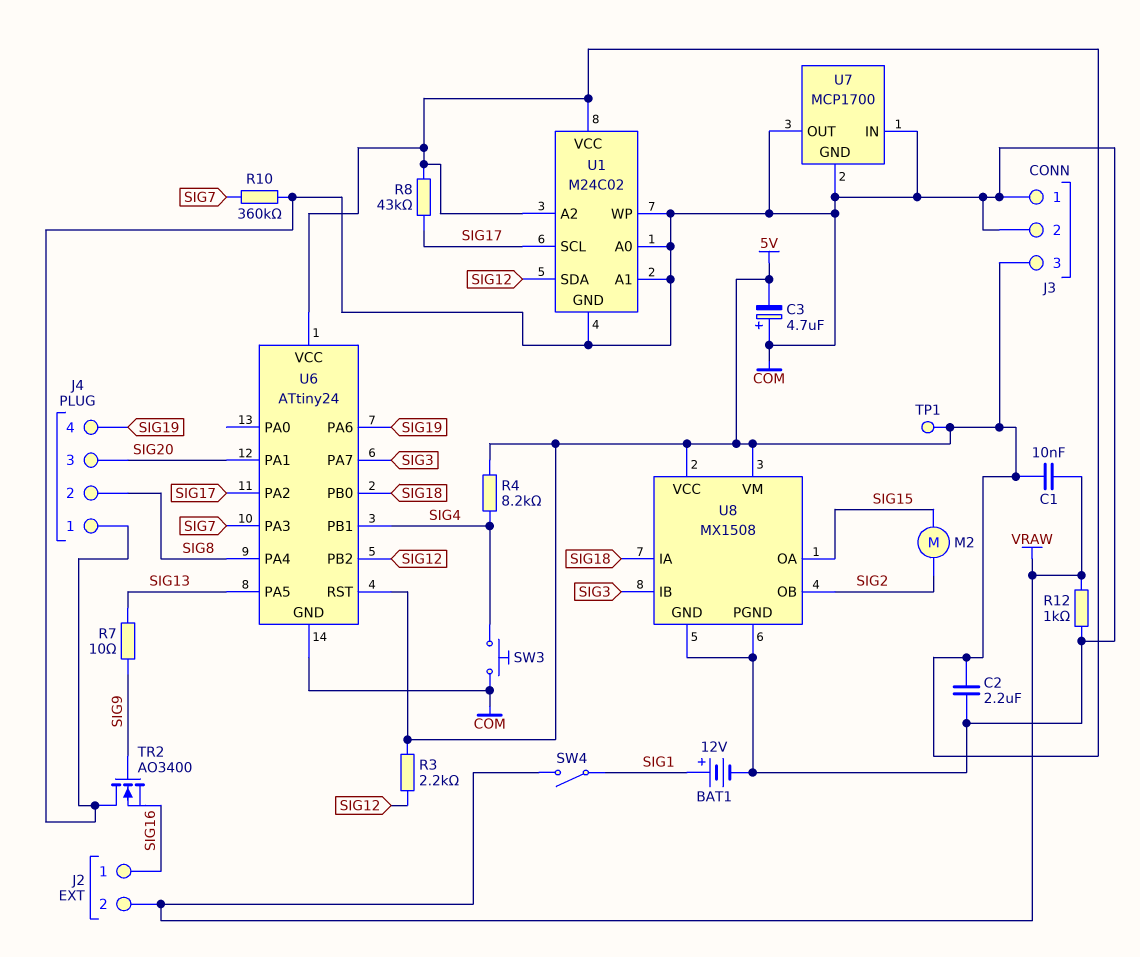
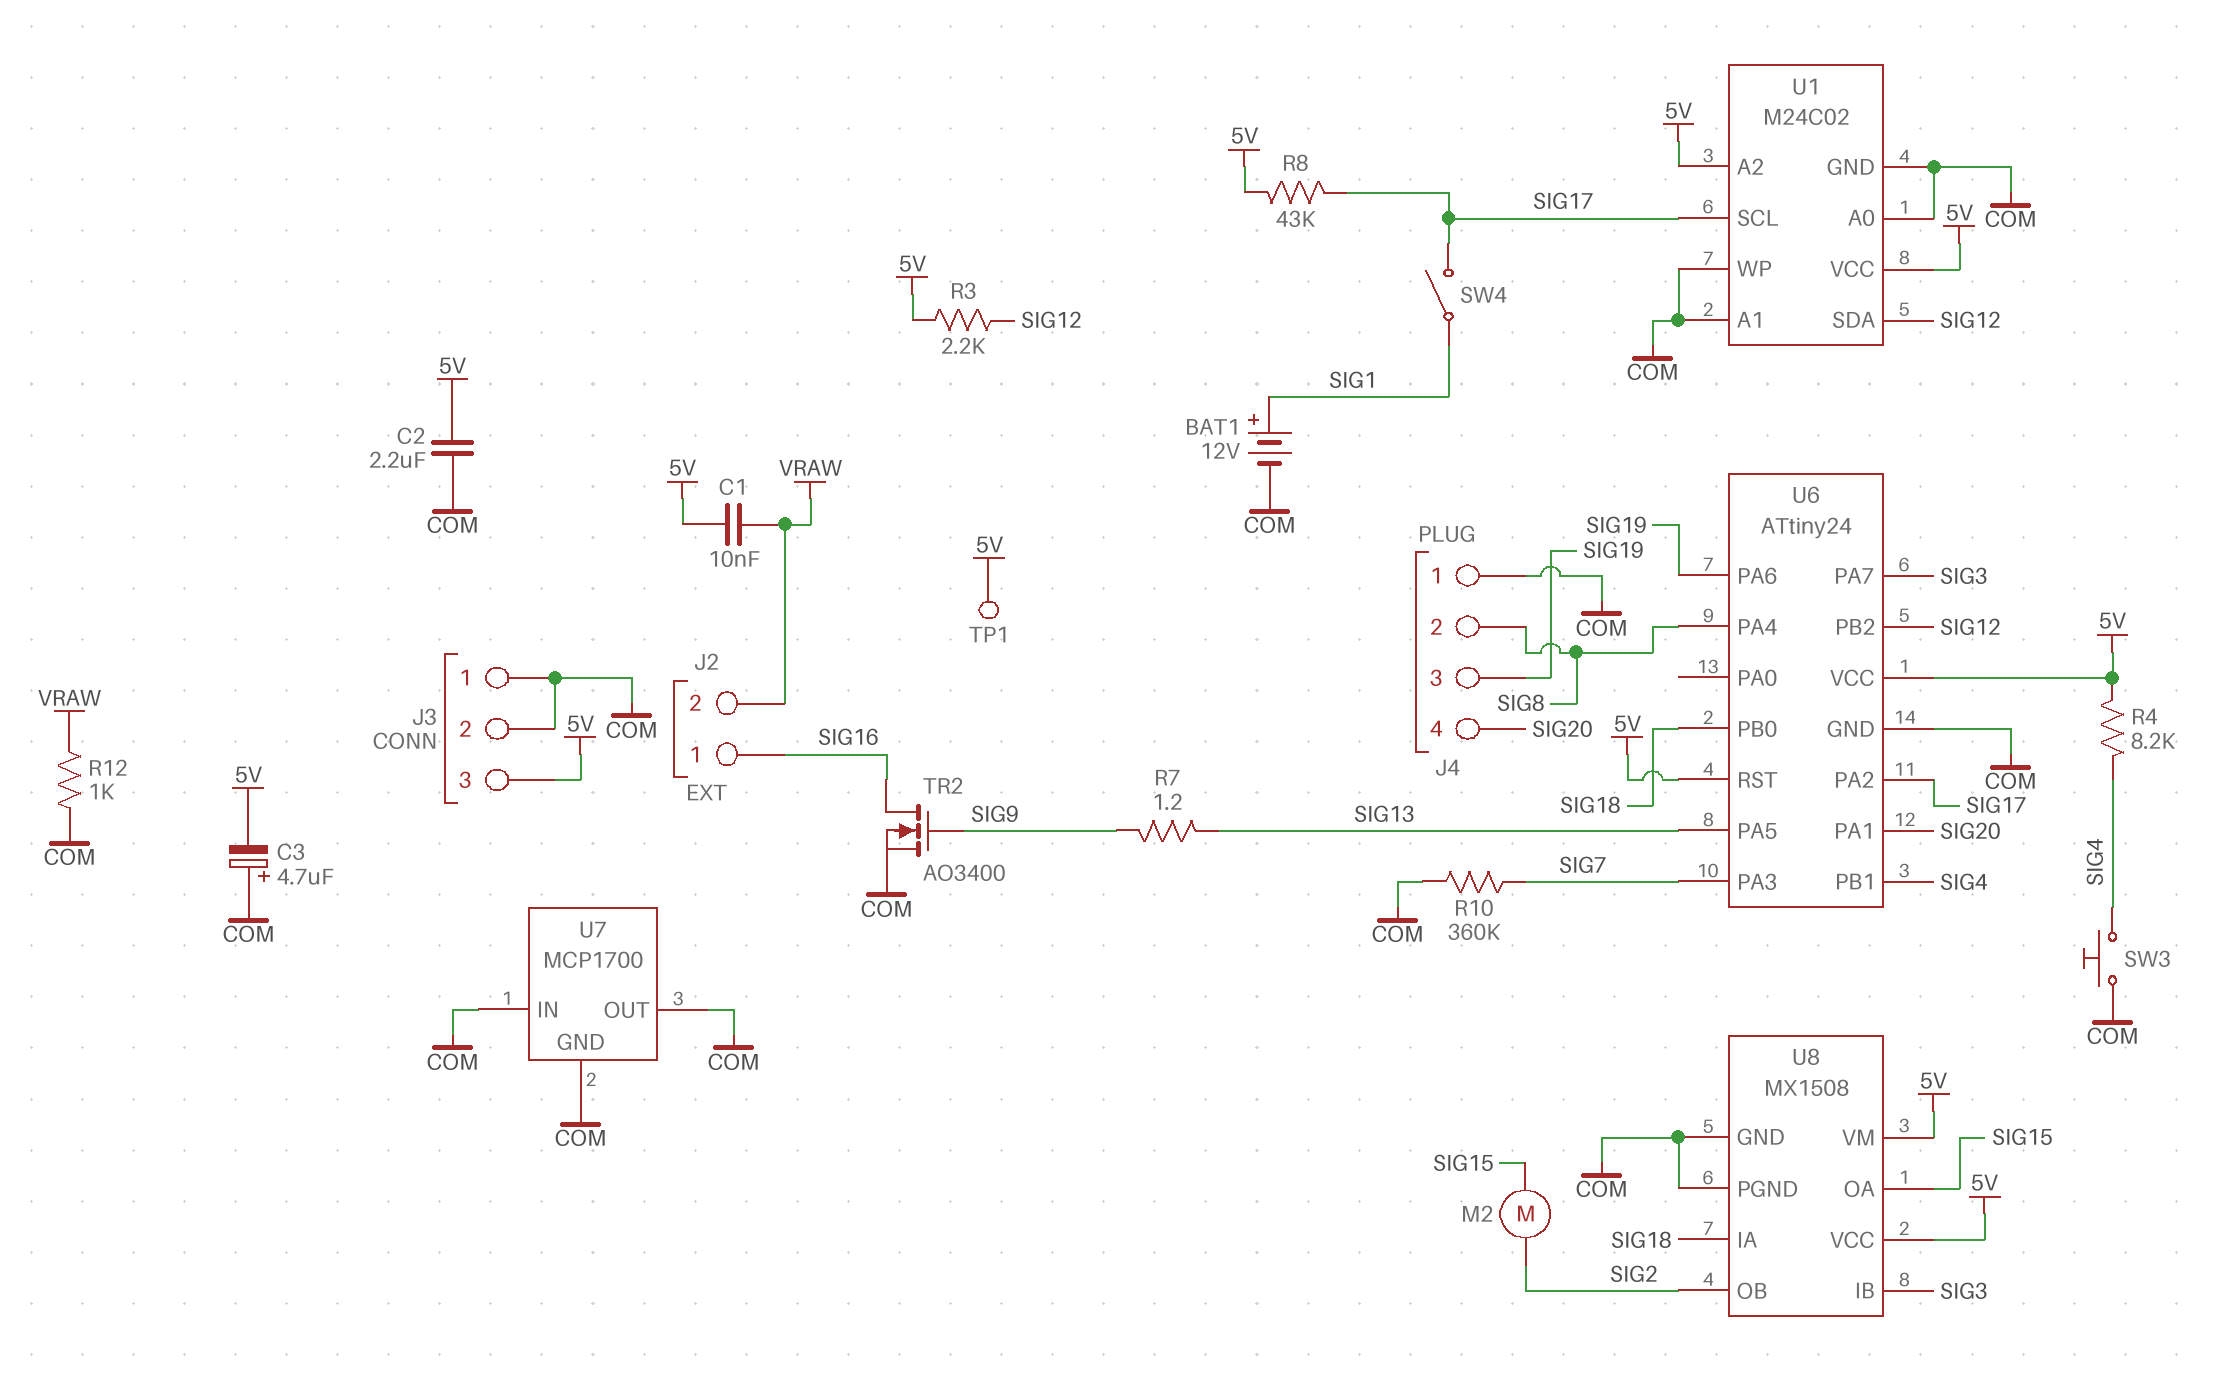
J4 pin 3: SIG20 -> SIG19
J4 pin 4: SIG19 -> SIG20
R7: 10 (SIG9, SIG13) -> 1.2 (SIG9, SIG13)
SW4: switch (SIG1, VRAW) -> switch (SIG1, SIG17)
TR2: NMOS AO3400 (G SIG9, D COM, S SIG16) -> NMOS AO3400 (G SIG9, D SIG16, S COM)

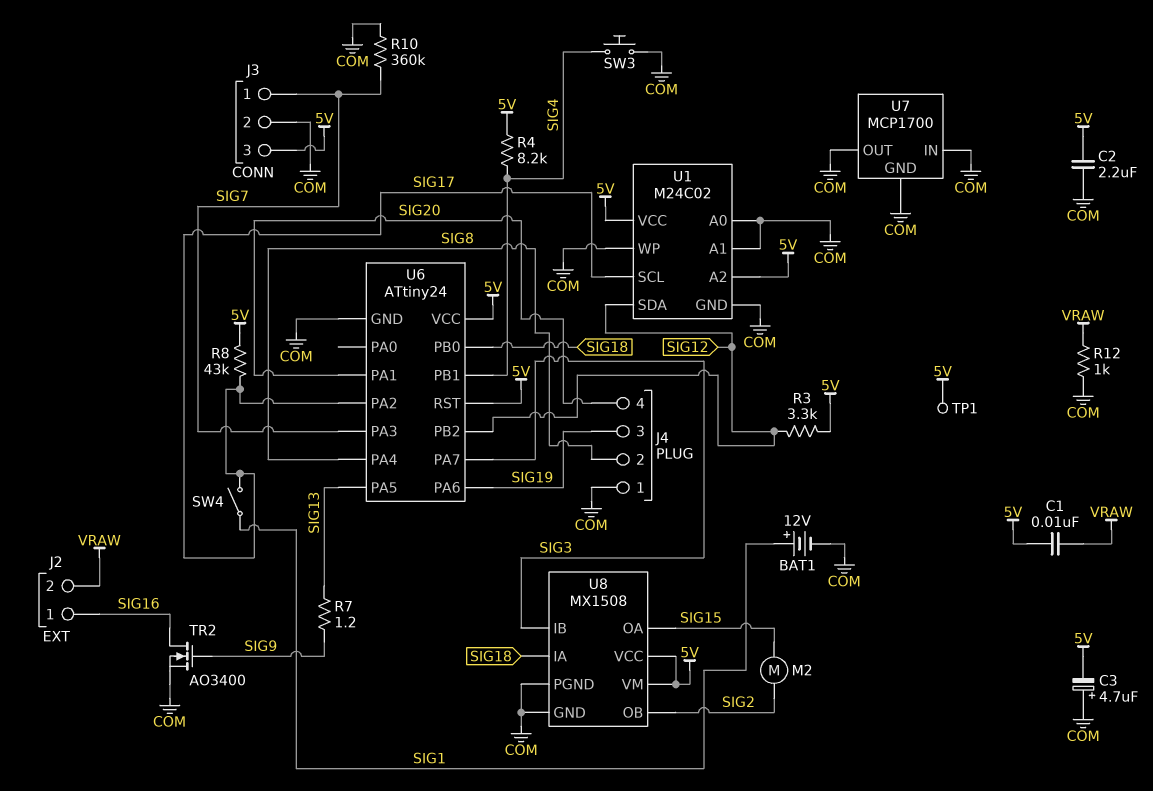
J3 pin 1: COM -> SIG7
R3: 2.2k (5V, SIG12) -> 3.3k (5V, SIG12)

